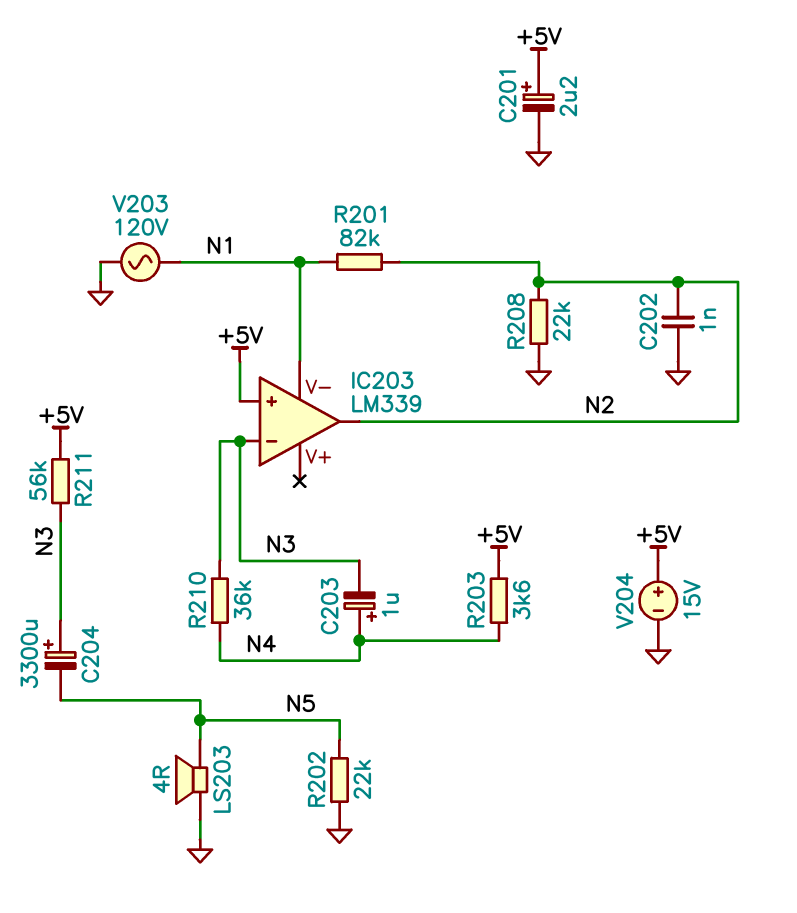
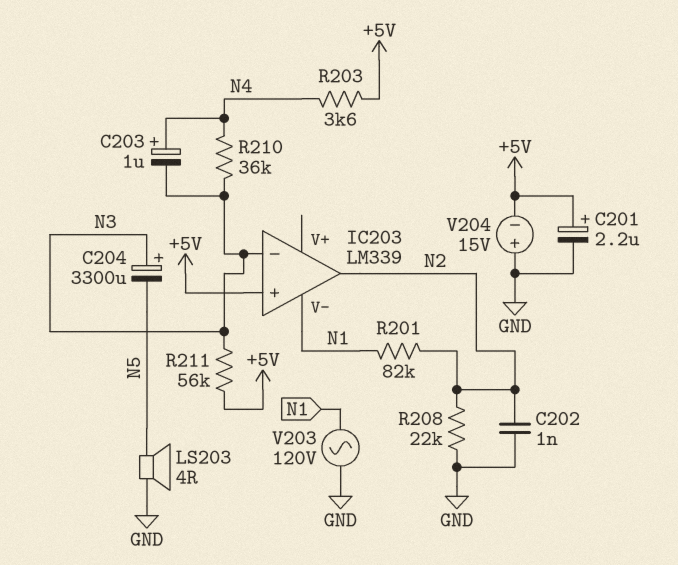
R202: 22k (GND, N5) -> none
V204: 15V (plus +5V, minus GND) -> 15V (plus GND, minus +5V)

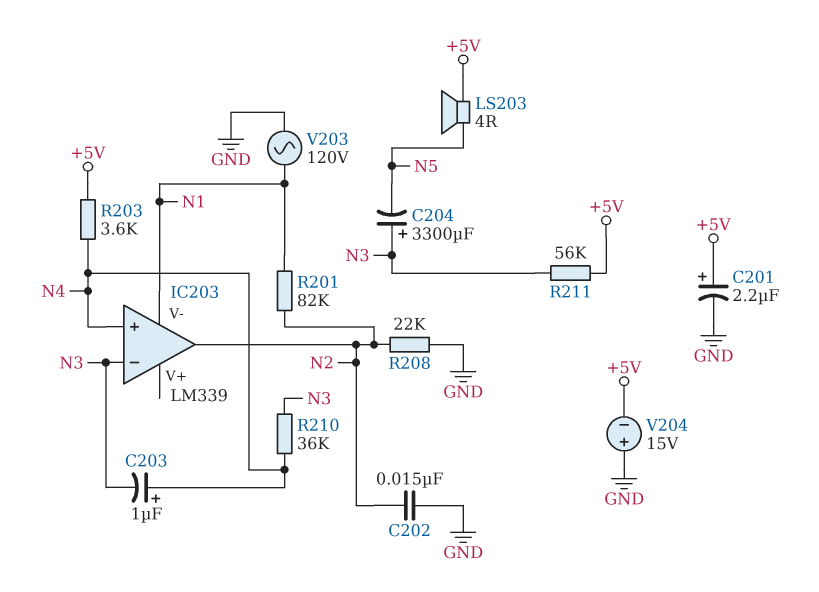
C202: 1nF (GND, N2) -> 15nF (GND, N2)
IC203 pin in+: +5V -> N4
LS203: speaker 4R (GND, N5) -> speaker 4R (+5V, N5)

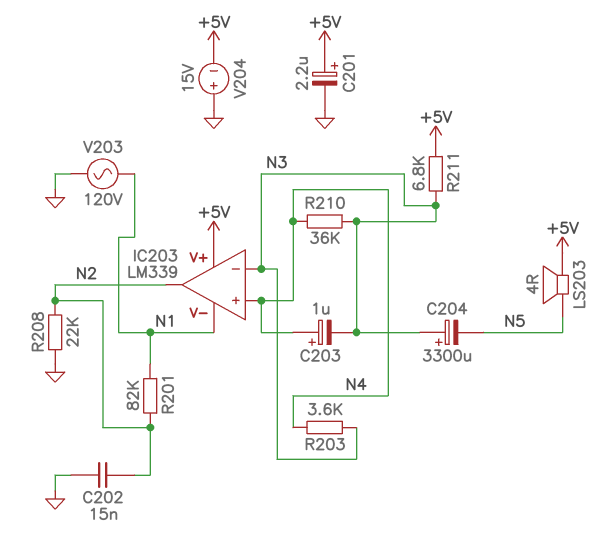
IC203 pin V+: none -> +5V
R203: 3.6k (+5V, N4) -> 3.6k (N3, N4)
R211: 56k (+5V, N3) -> 6.8k (+5V, N3)

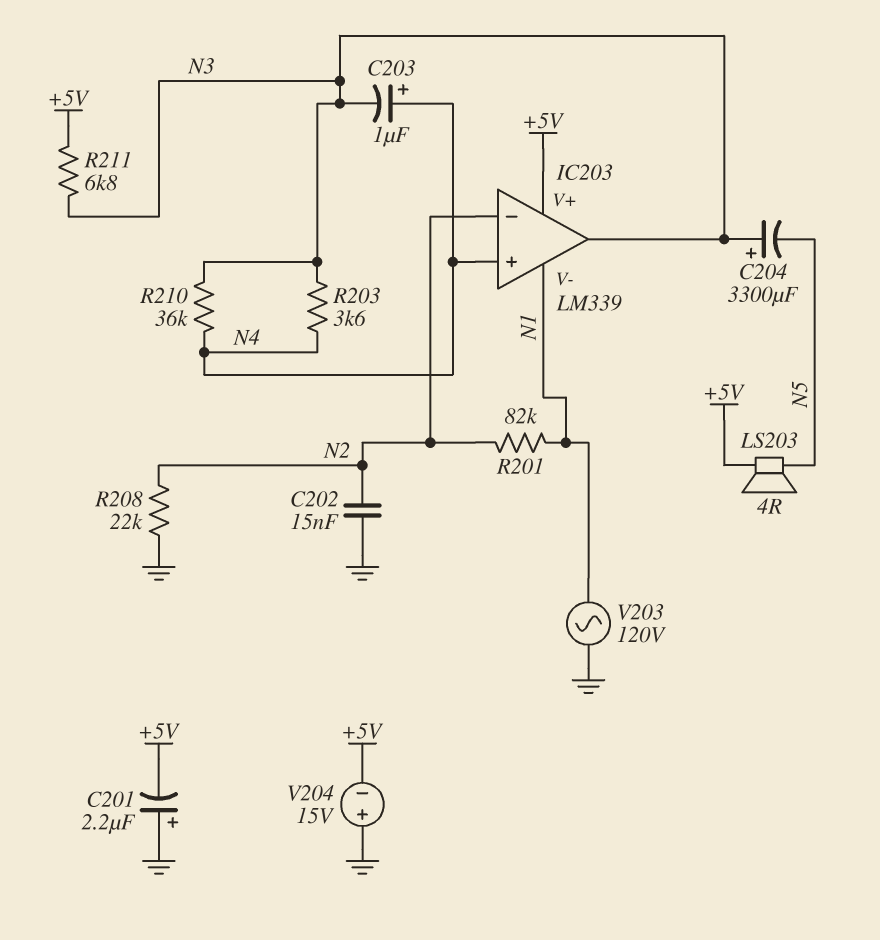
C201: 2.2uF (plus +5V, minus GND) -> 2.2uF (plus GND, minus +5V)
IC203 pin in-: N3 -> N2
IC203 pin out: N2 -> N3

